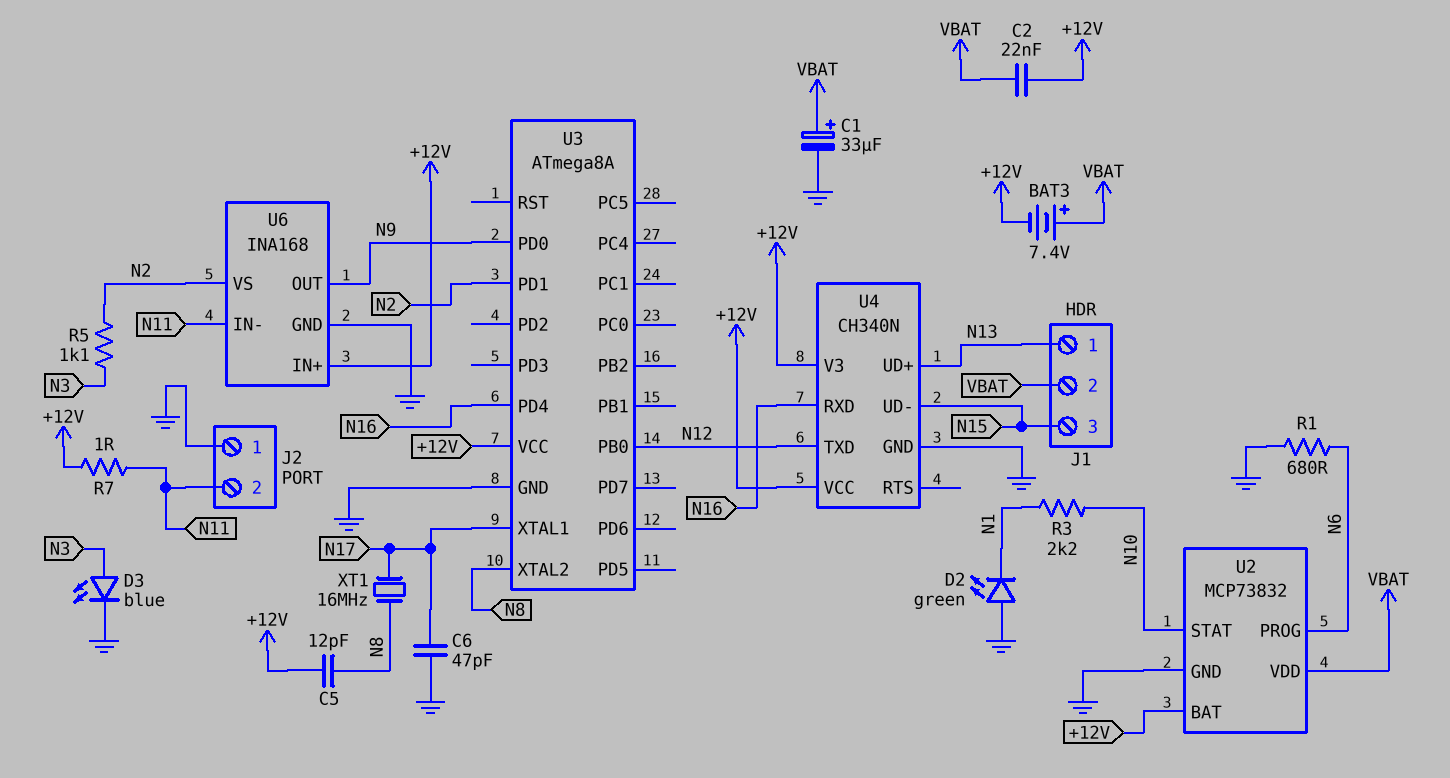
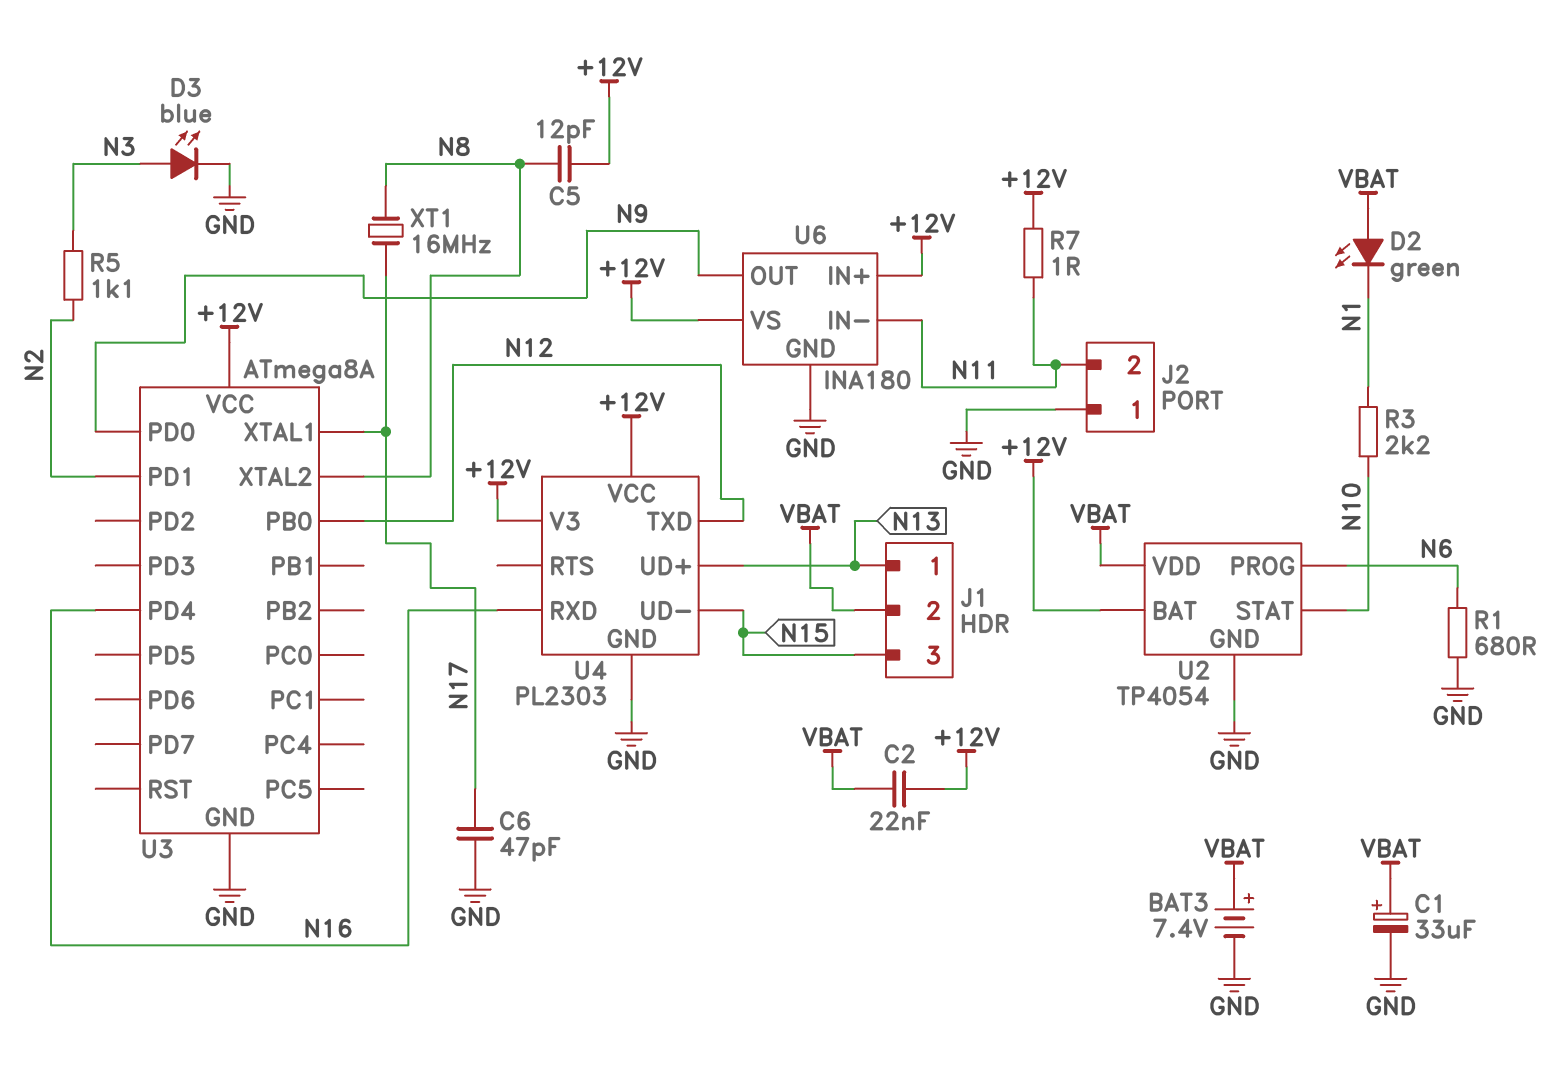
BAT3: 7.4V (plus VBAT, minus +12V) -> 7.4V (plus VBAT, minus GND)
D2: LED green (A GND, K N1) -> LED green (A VBAT, K N1)
U2: MCP73832 -> TP4054
U4: CH340N -> PL2303
U6: INA168 -> INA180
U6 pin VS: N2 -> +12V

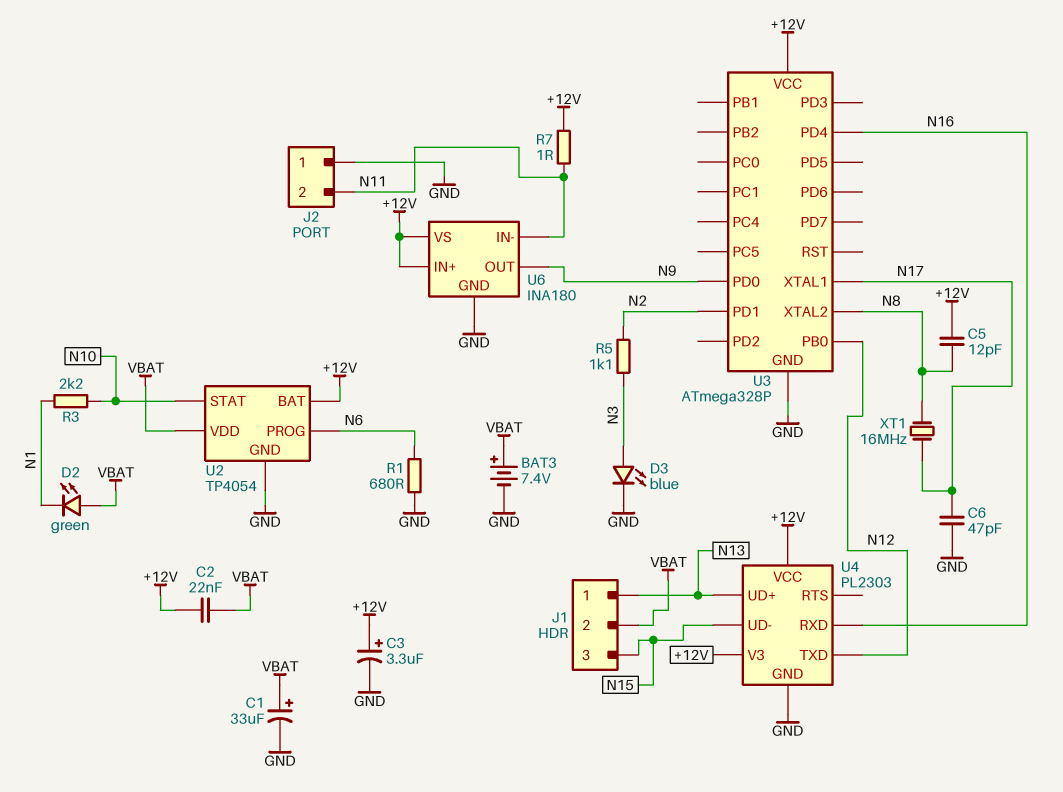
C3: none -> 3.3uF (plus +12V, minus GND)
U3: ATmega8A -> ATmega328P

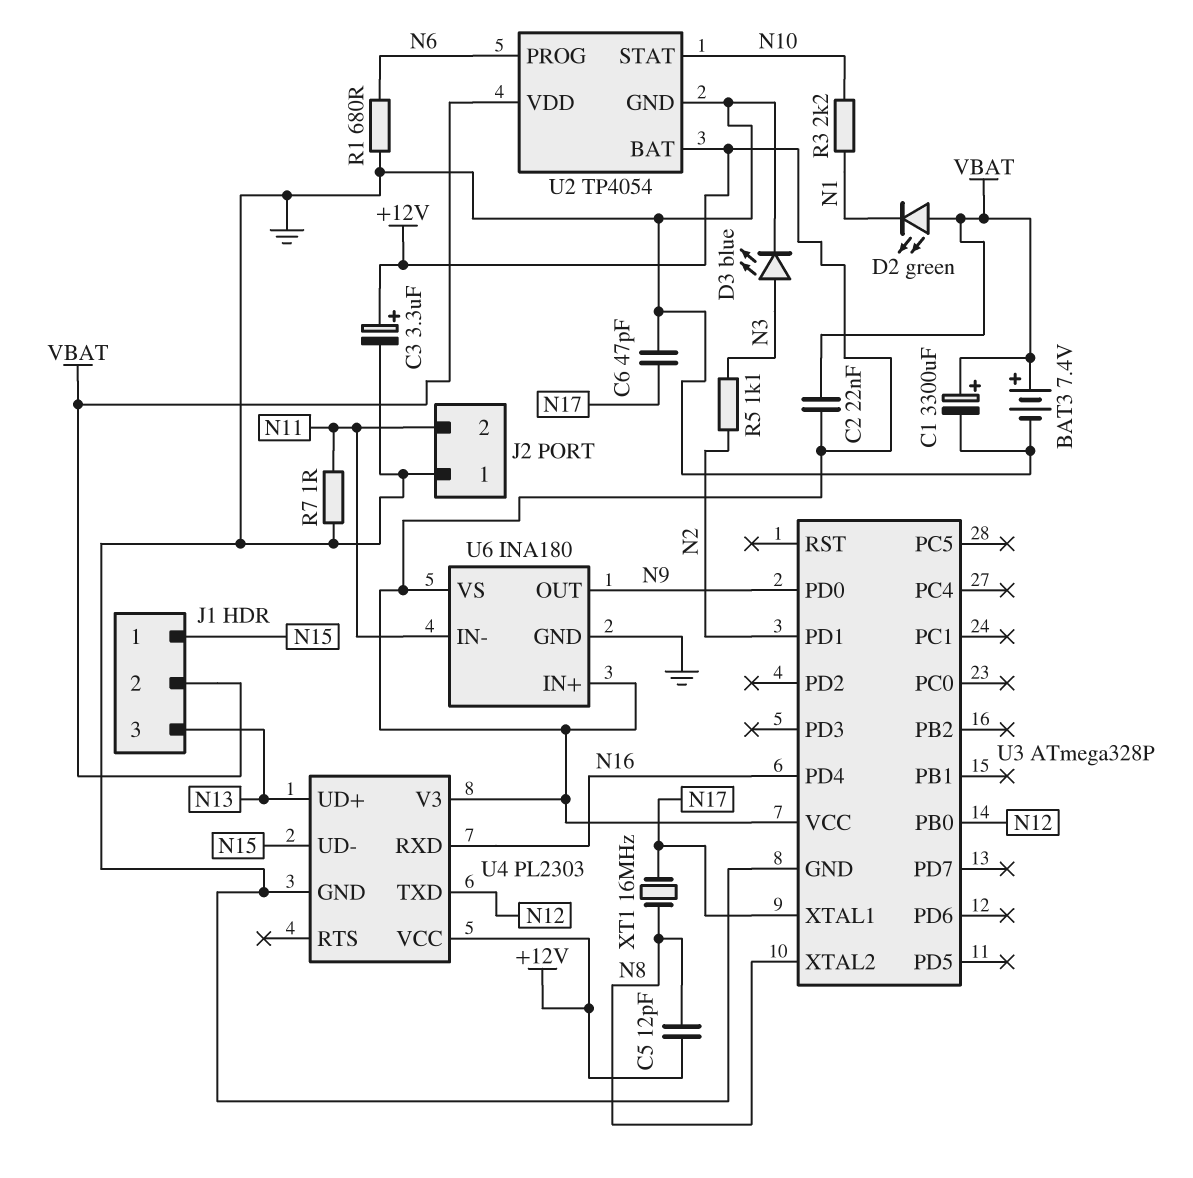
C1: 33uF (plus VBAT, minus GND) -> 3300uF (plus VBAT, minus GND)
J1 pin 1: N13 -> N15
J1 pin 3: N15 -> N13
R7: 1 (+12V, N11) -> 1 (GND, N11)

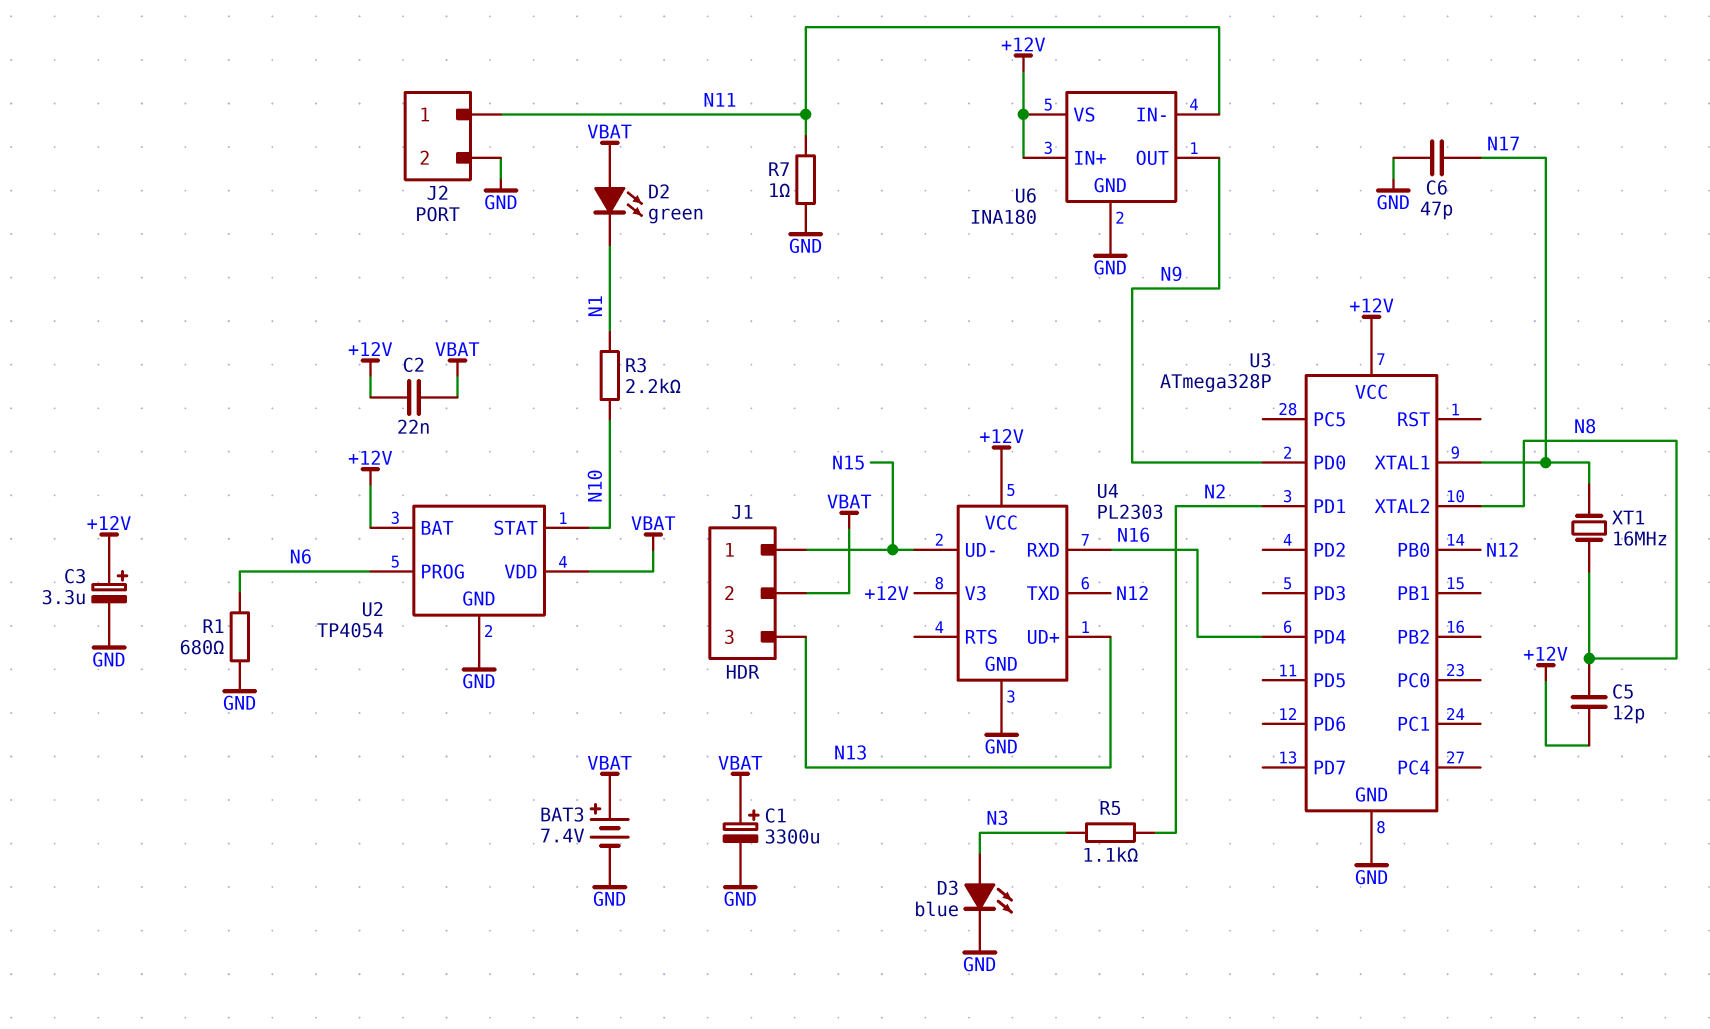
J2 pin 1: GND -> N11
J2 pin 2: N11 -> GND

